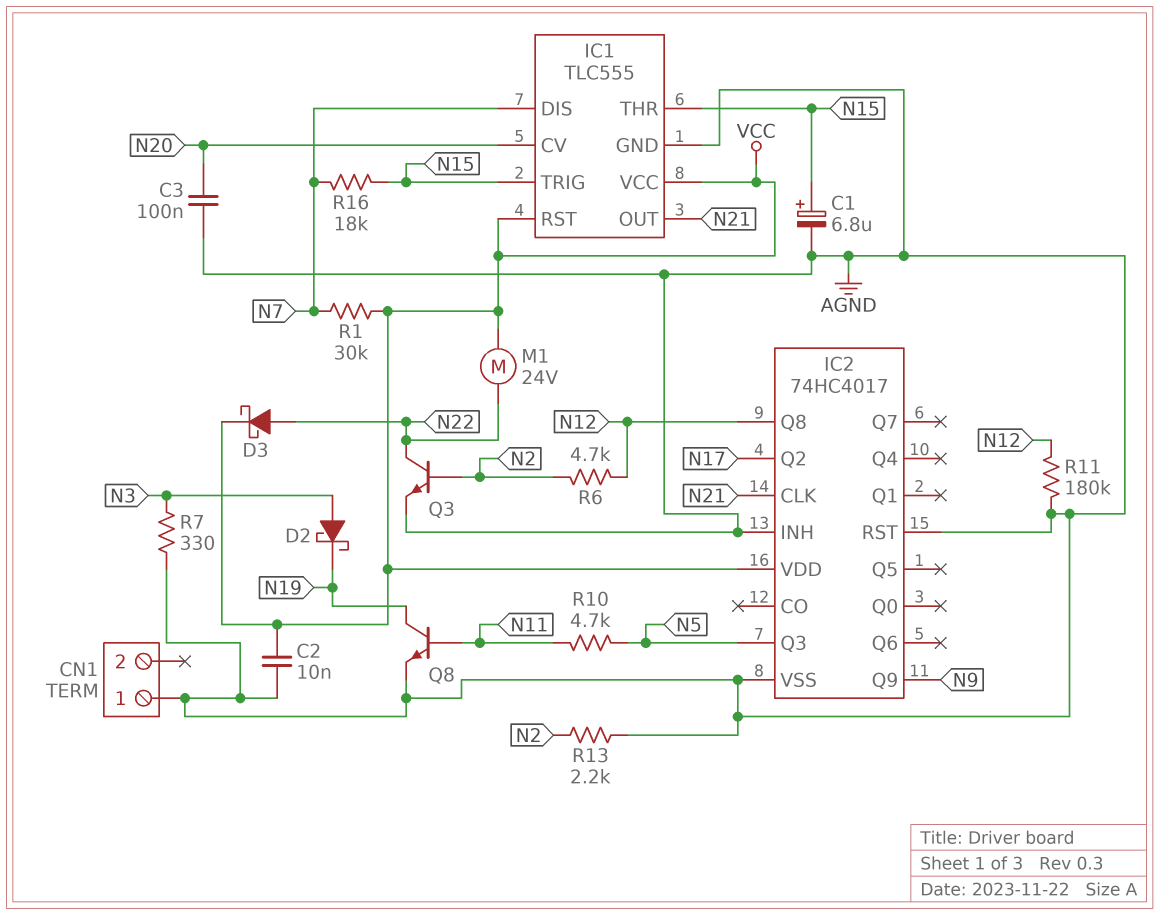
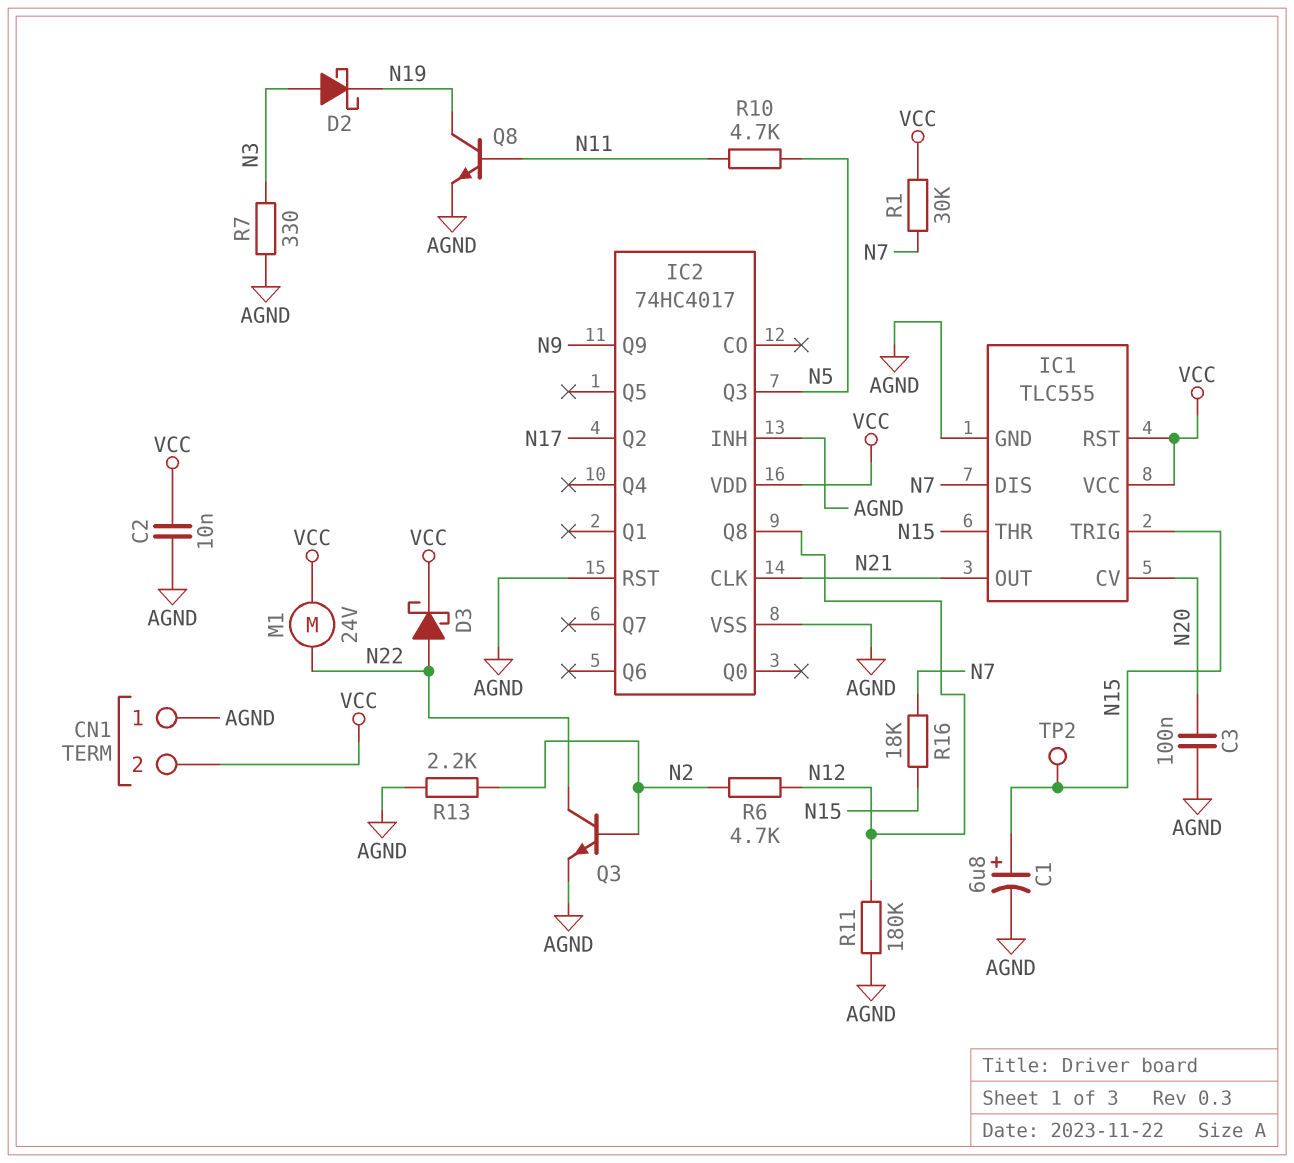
CN1 pin 2: none -> VCC
TP2: none -> test point (N15)

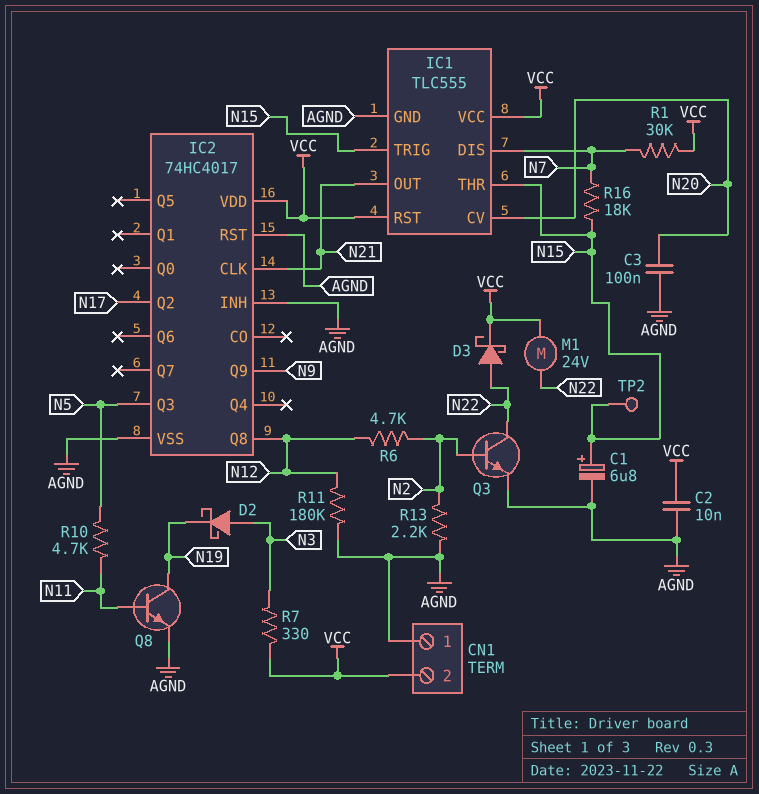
R7: 330 (AGND, N3) -> 330 (N3, VCC)

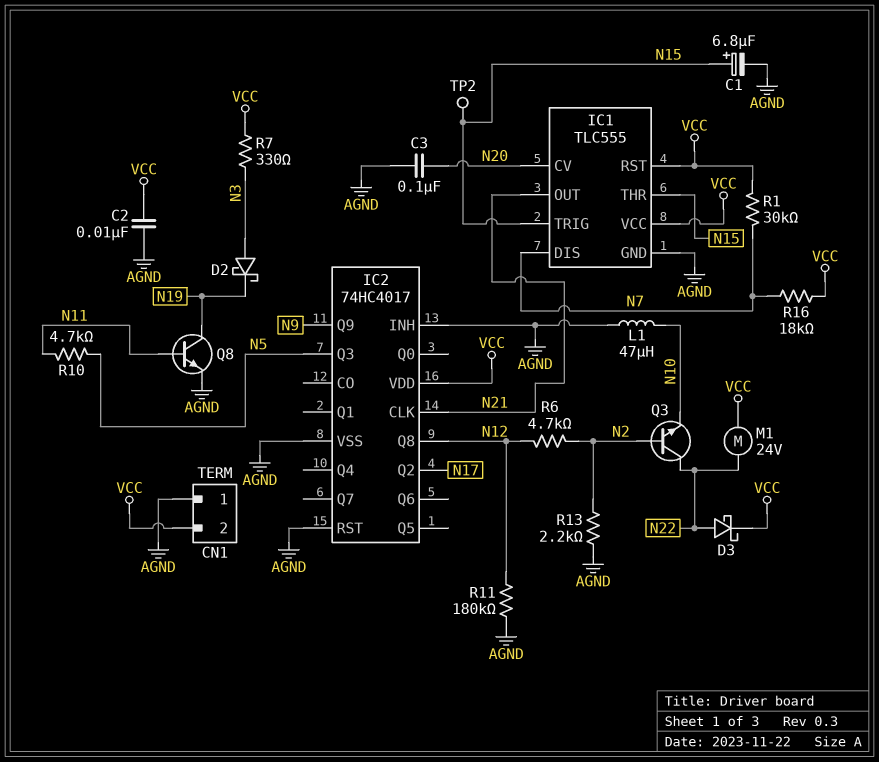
L1: none -> 47uH (AGND, N10)
Q3: NPN (B N2, C N22, E AGND) -> NPN (B N2, C N22, E N10)
R16: 18k (N7, N15) -> 18k (N7, VCC)

